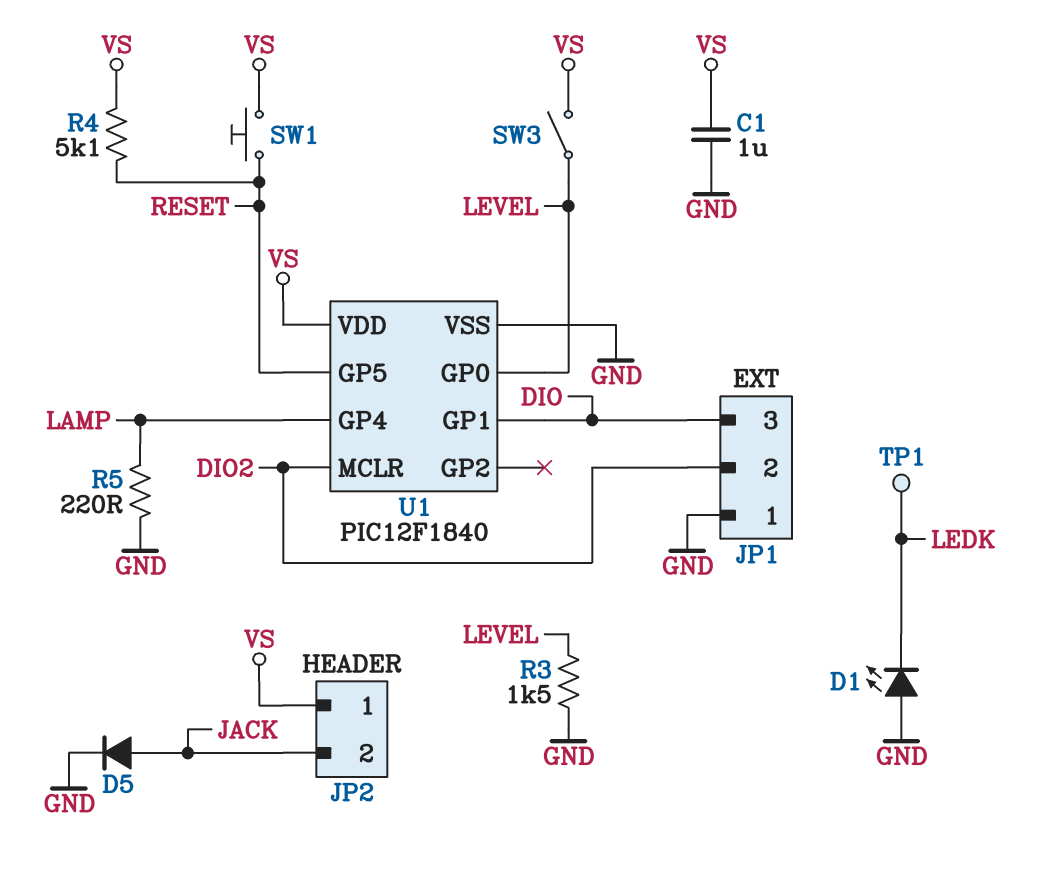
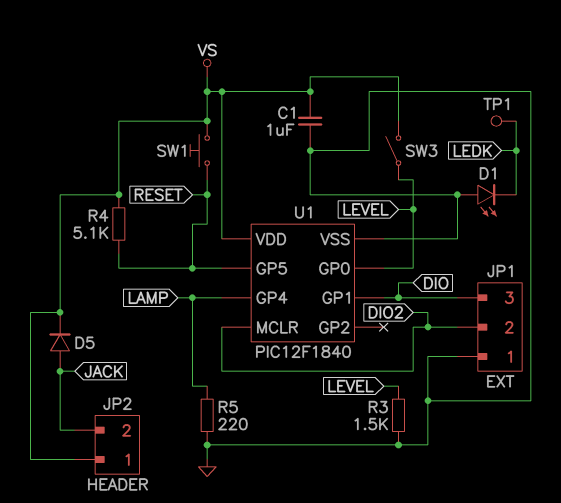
D5: diode (A JACK, K GND) -> diode (A JACK, K VS)

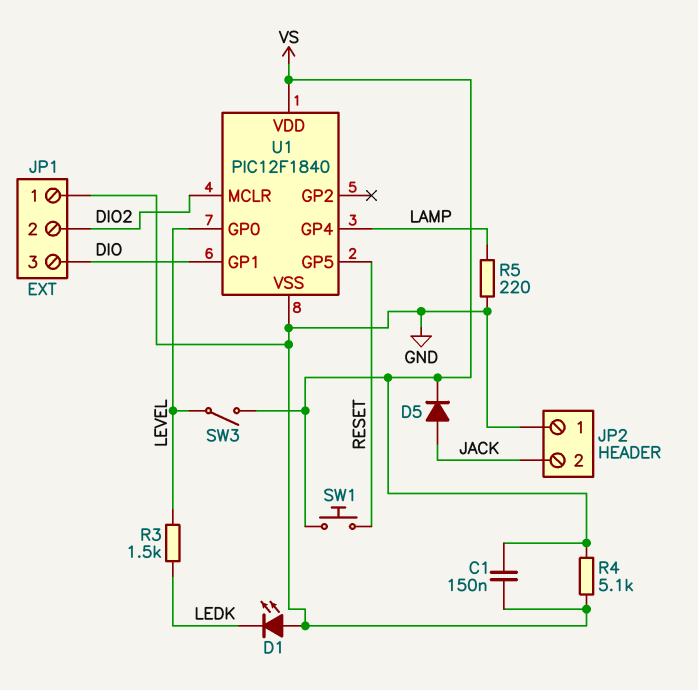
C1: 1uF (GND, VS) -> 150nF (GND, VS)
JP2 pin 1: VS -> GND
R3: 1.5k (GND, LEVEL) -> 1.5k (LEDK, LEVEL)
R4: 5.1k (RESET, VS) -> 5.1k (GND, VS)
TP1: test point (LEDK) -> none

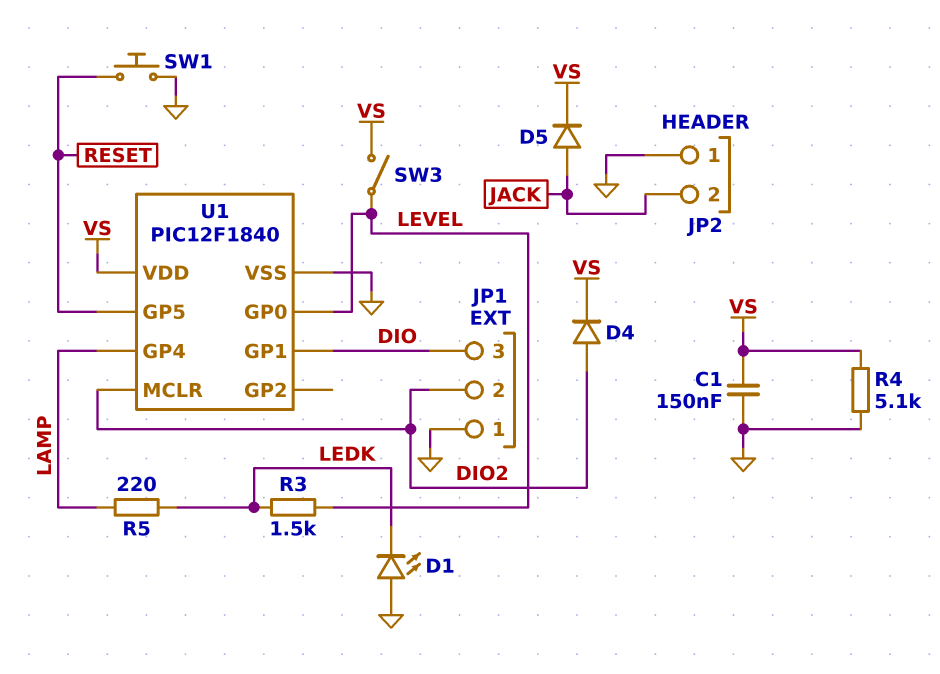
D4: none -> diode (A DIO2, K VS)
R5: 220 (GND, LAMP) -> 220 (LAMP, LEDK)
SW1: button (RESET, VS) -> button (GND, RESET)

